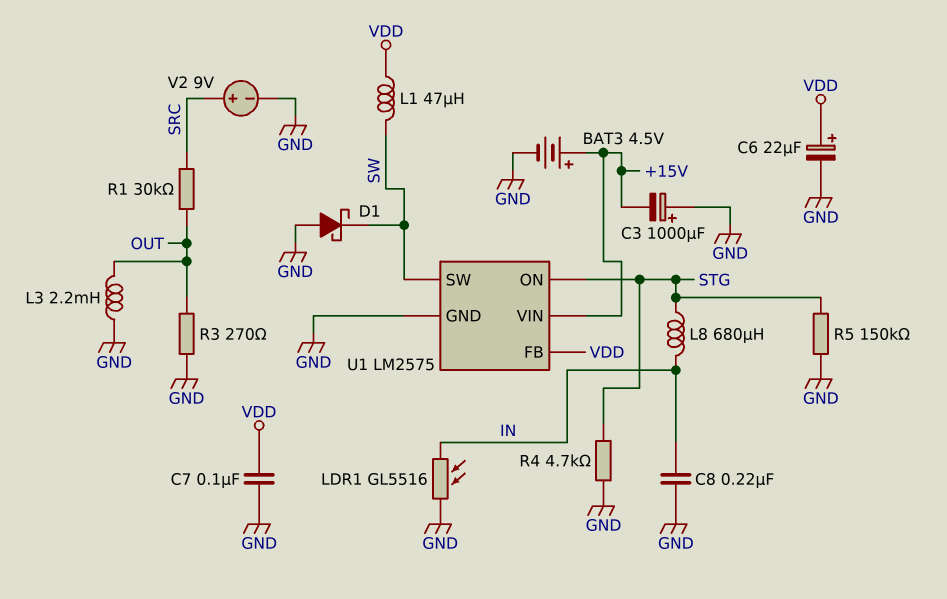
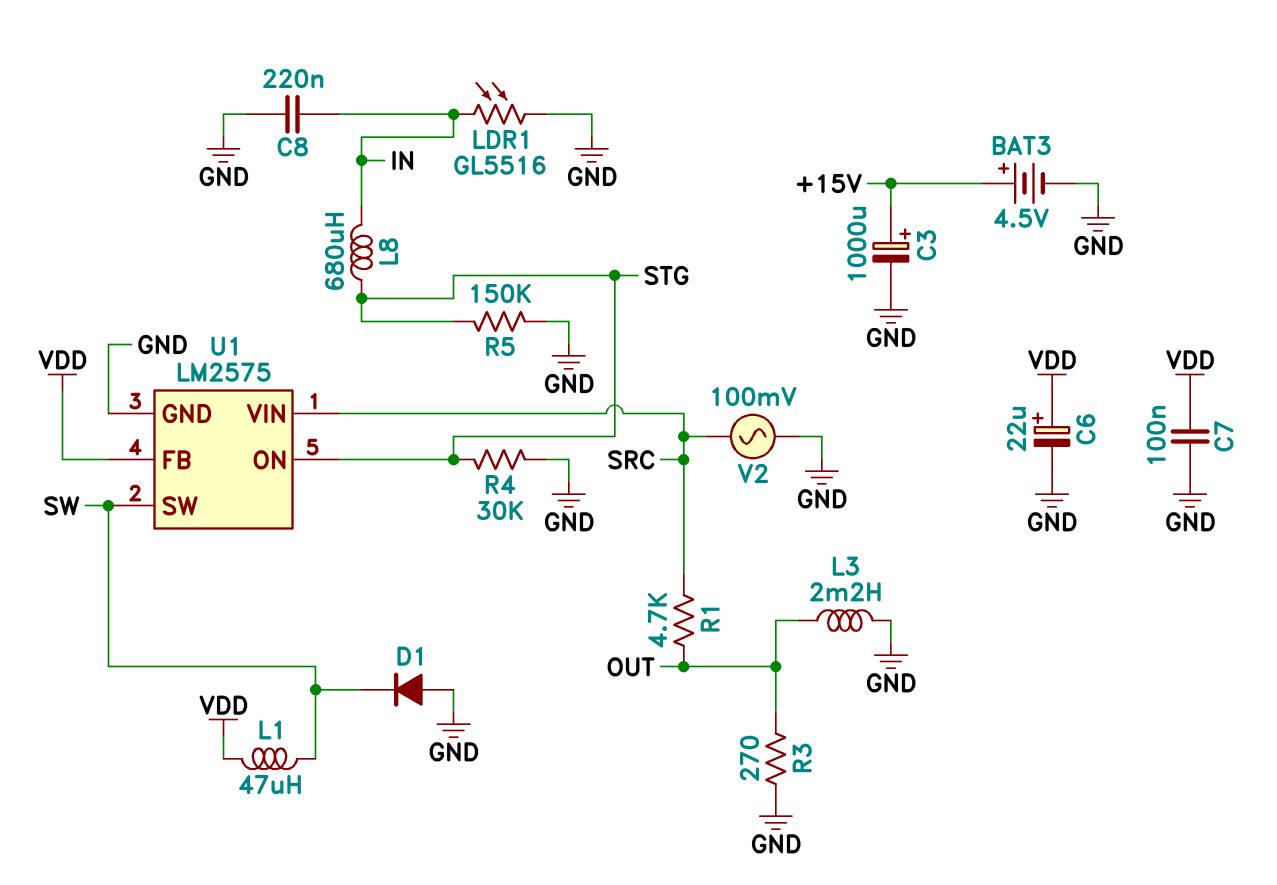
C3: 1000uF (plus GND, minus +15V) -> 1000uF (plus +15V, minus GND)
D1: schottky (A GND, K SW) -> diode (A GND, K SW)
R1: 30k (OUT, SRC) -> 4.7k (OUT, SRC)
R4: 4.7k (GND, STG) -> 30k (GND, STG)
U1 pin VIN: +15V -> SRC
V2: 9V (plus SRC, minus GND) -> AC 100mV (GND, SRC)

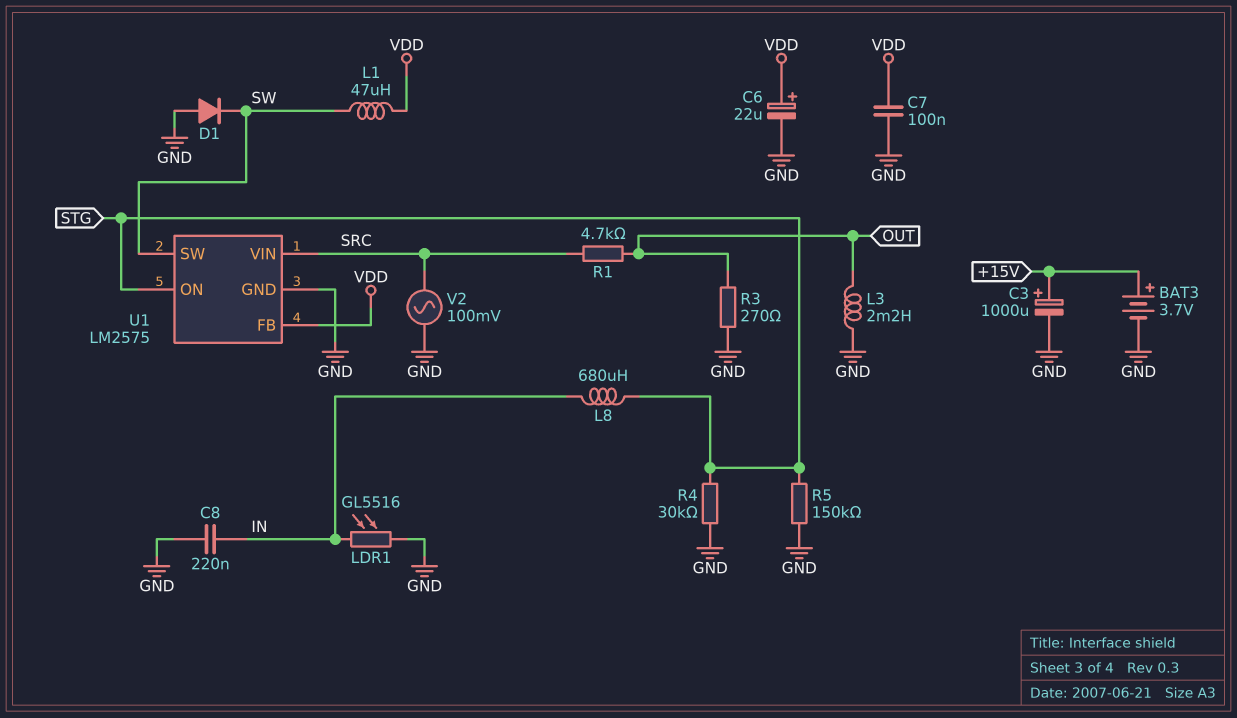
BAT3: 4.5V (plus +15V, minus GND) -> 3.7V (plus +15V, minus GND)

